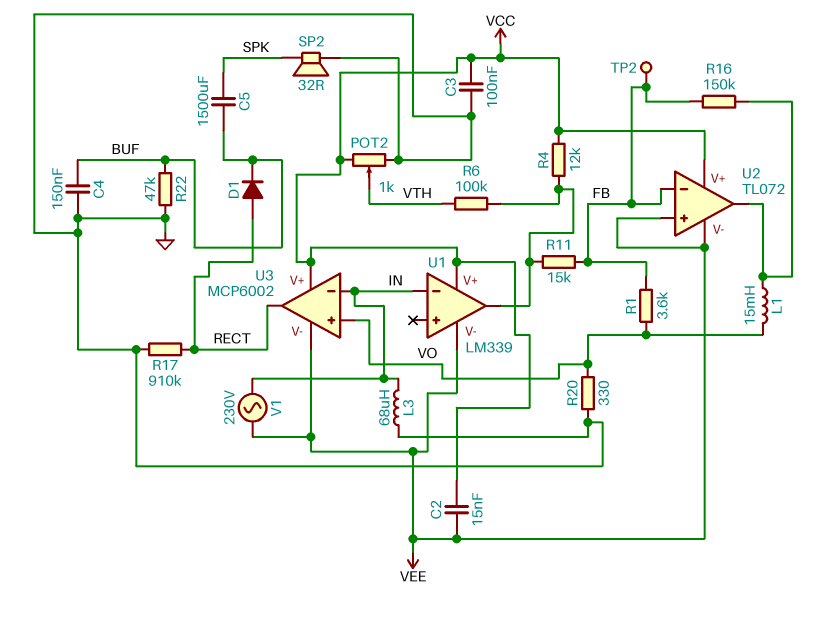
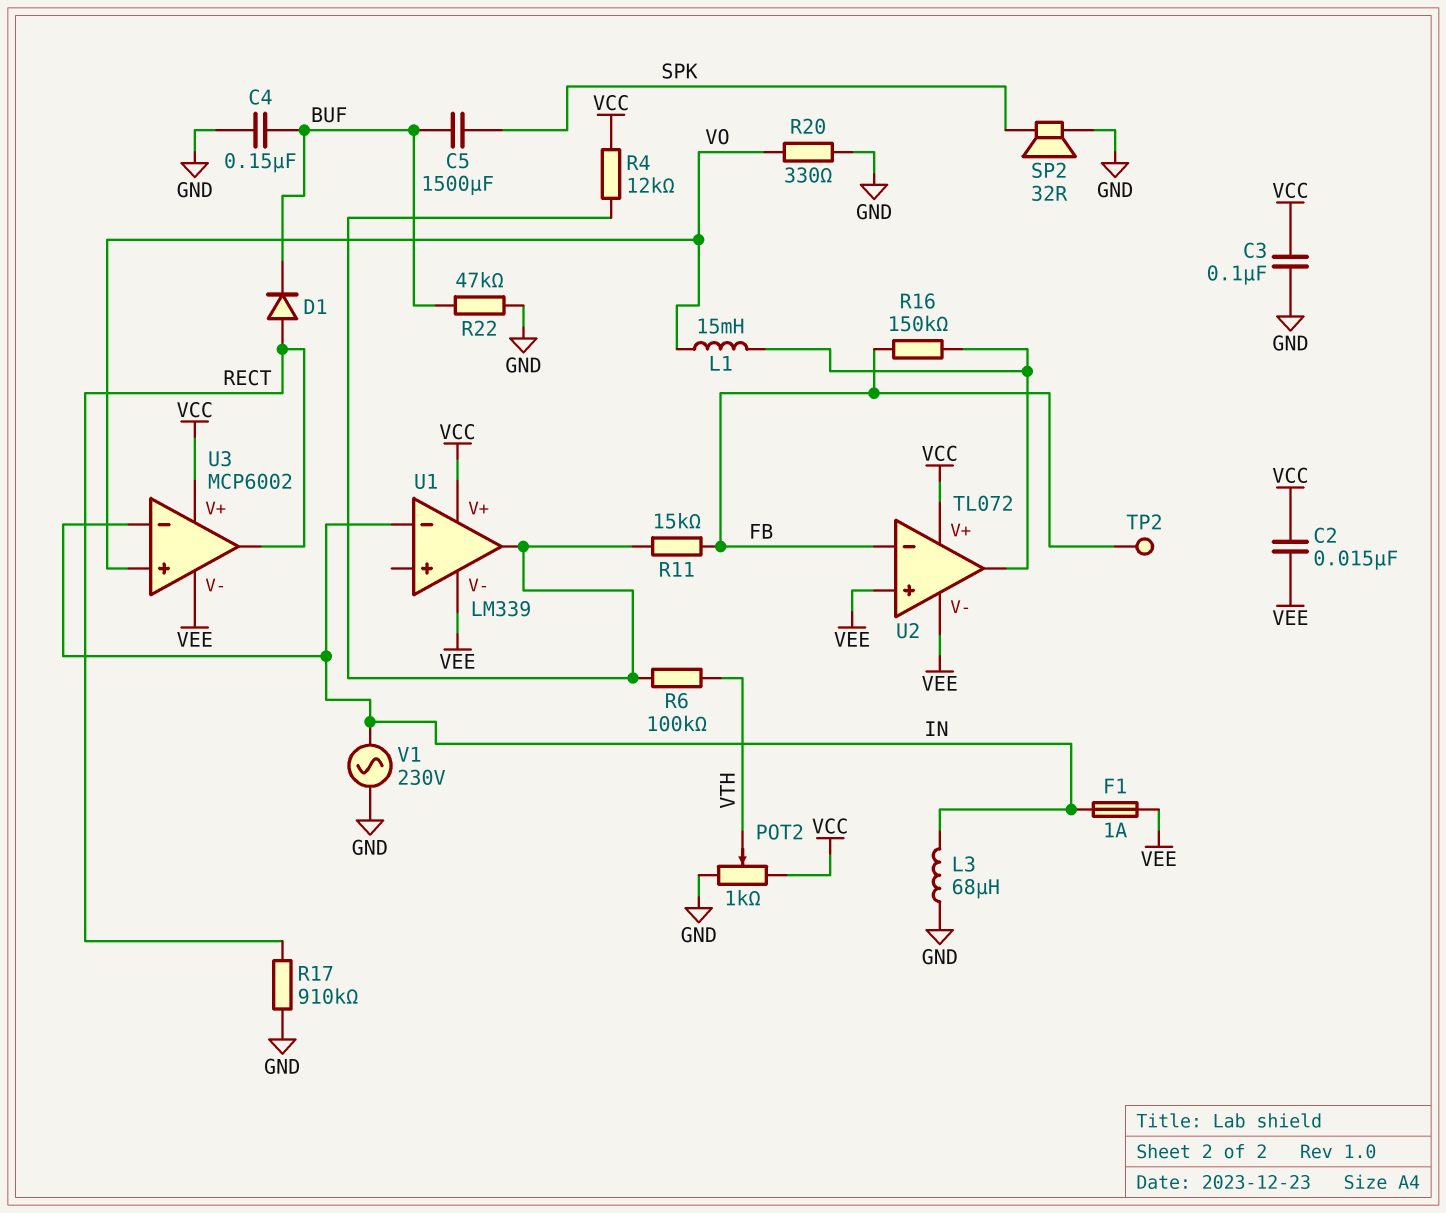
F1: none -> 1A (IN, VEE)
R1: 3.6k (FB, VO) -> none
V1: AC 230V (IN, VEE) -> AC 230V (GND, IN)

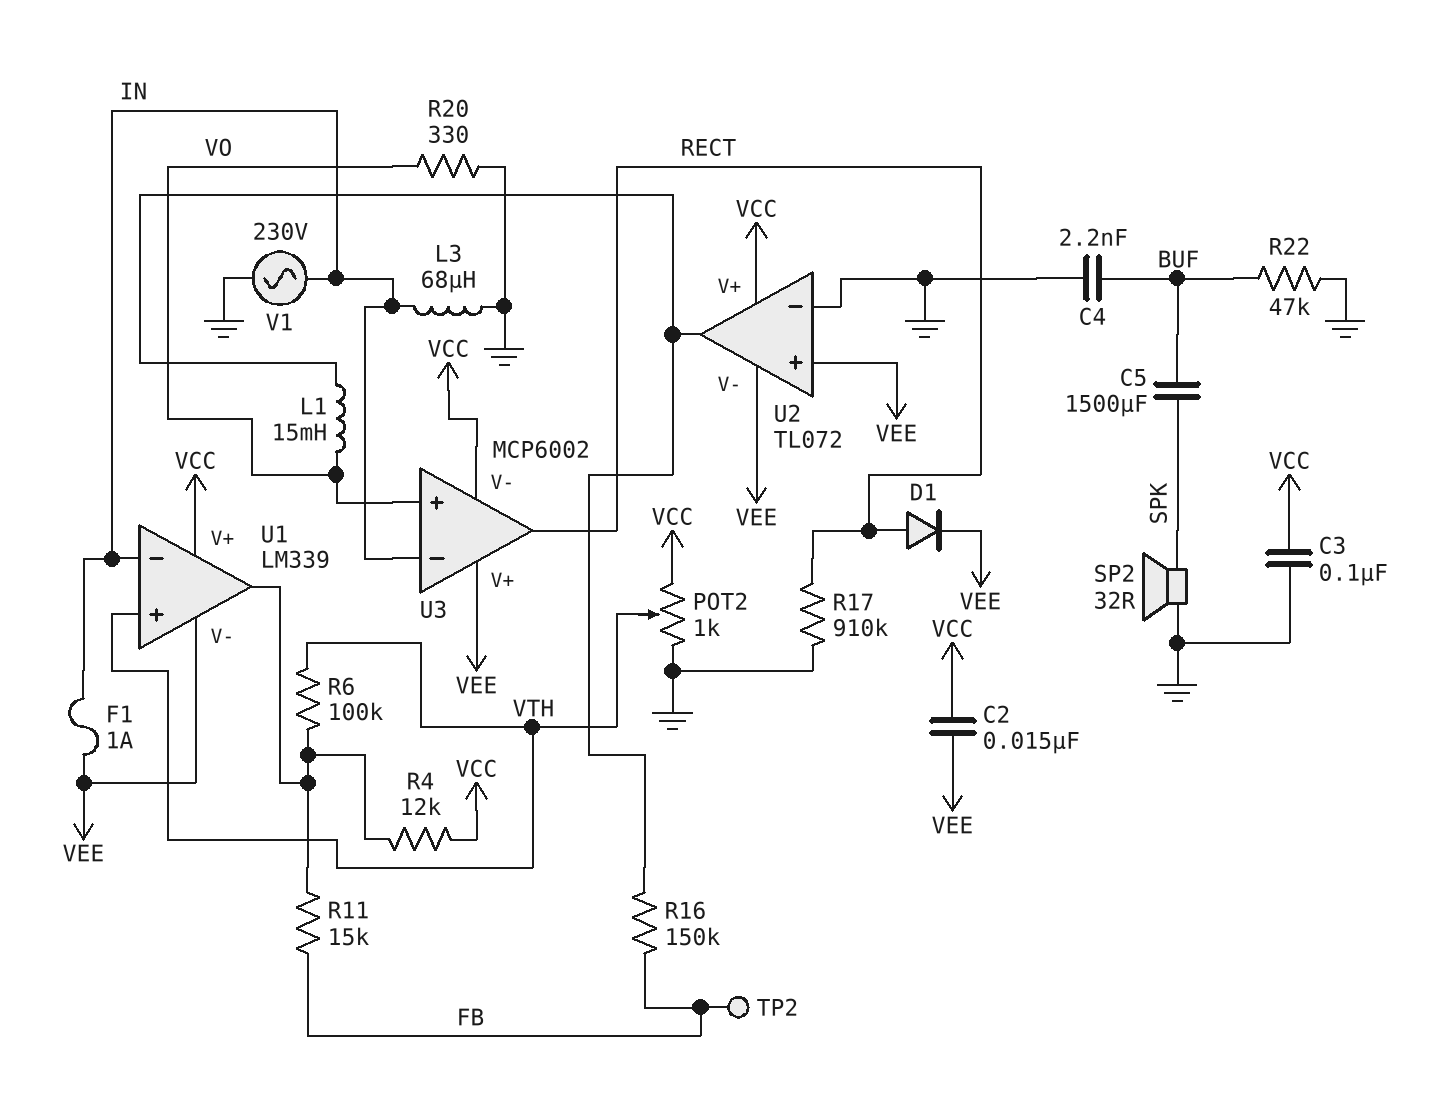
C4: 150nF (BUF, GND) -> 2.2nF (BUF, GND)
D1: diode (A RECT, K BUF) -> diode (A RECT, K VEE)
U1 pin in+: none -> VTH
U2 pin in-: FB -> GND
U3 pin V+: VCC -> VEE
U3 pin V-: VEE -> VCC

